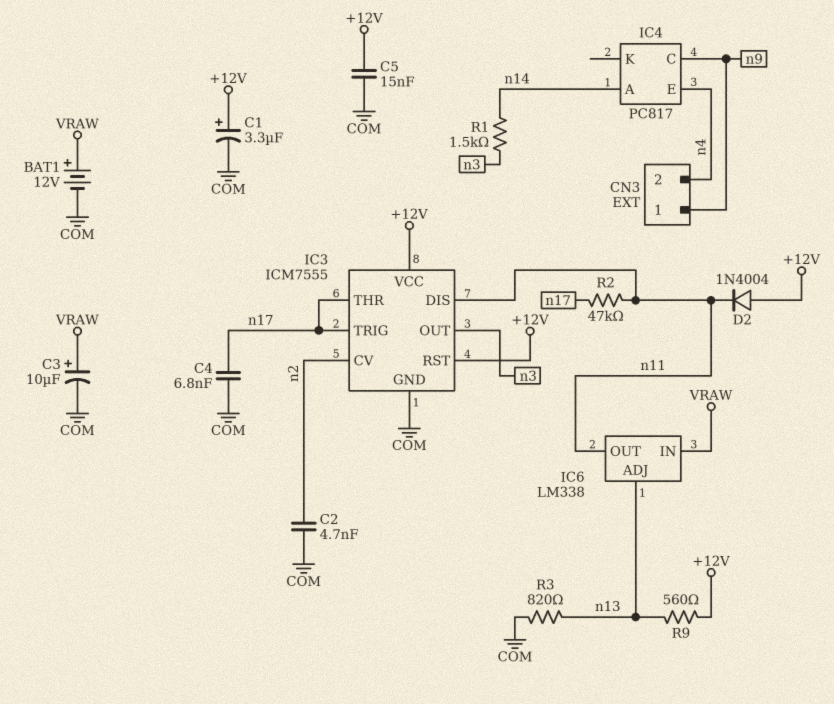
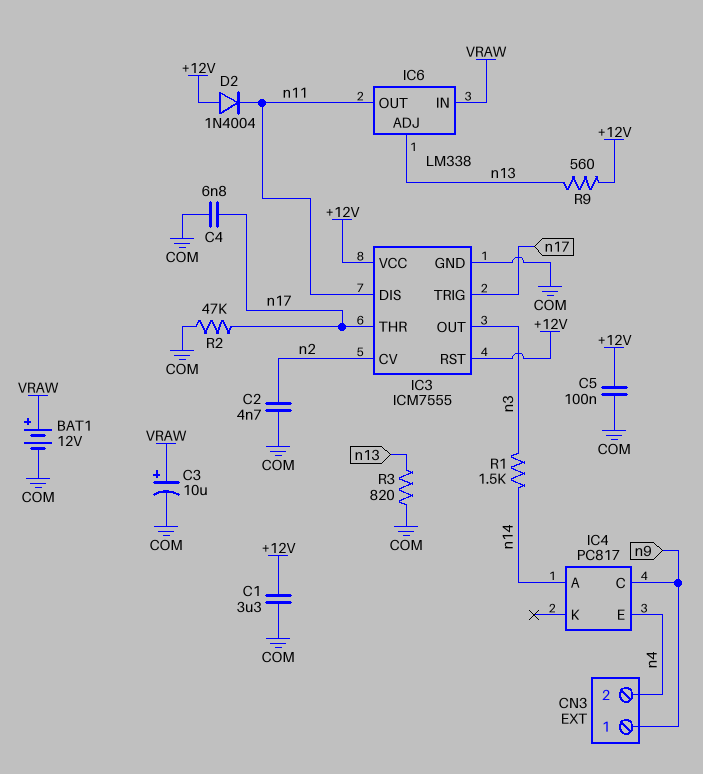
C1: 3.3uF (plus +12V, minus COM) -> 3.3uF (+12V, COM)
C5: 15nF (+12V, COM) -> 100nF (+12V, COM)
R2: 47k (n11, n17) -> 47k (COM, n17)

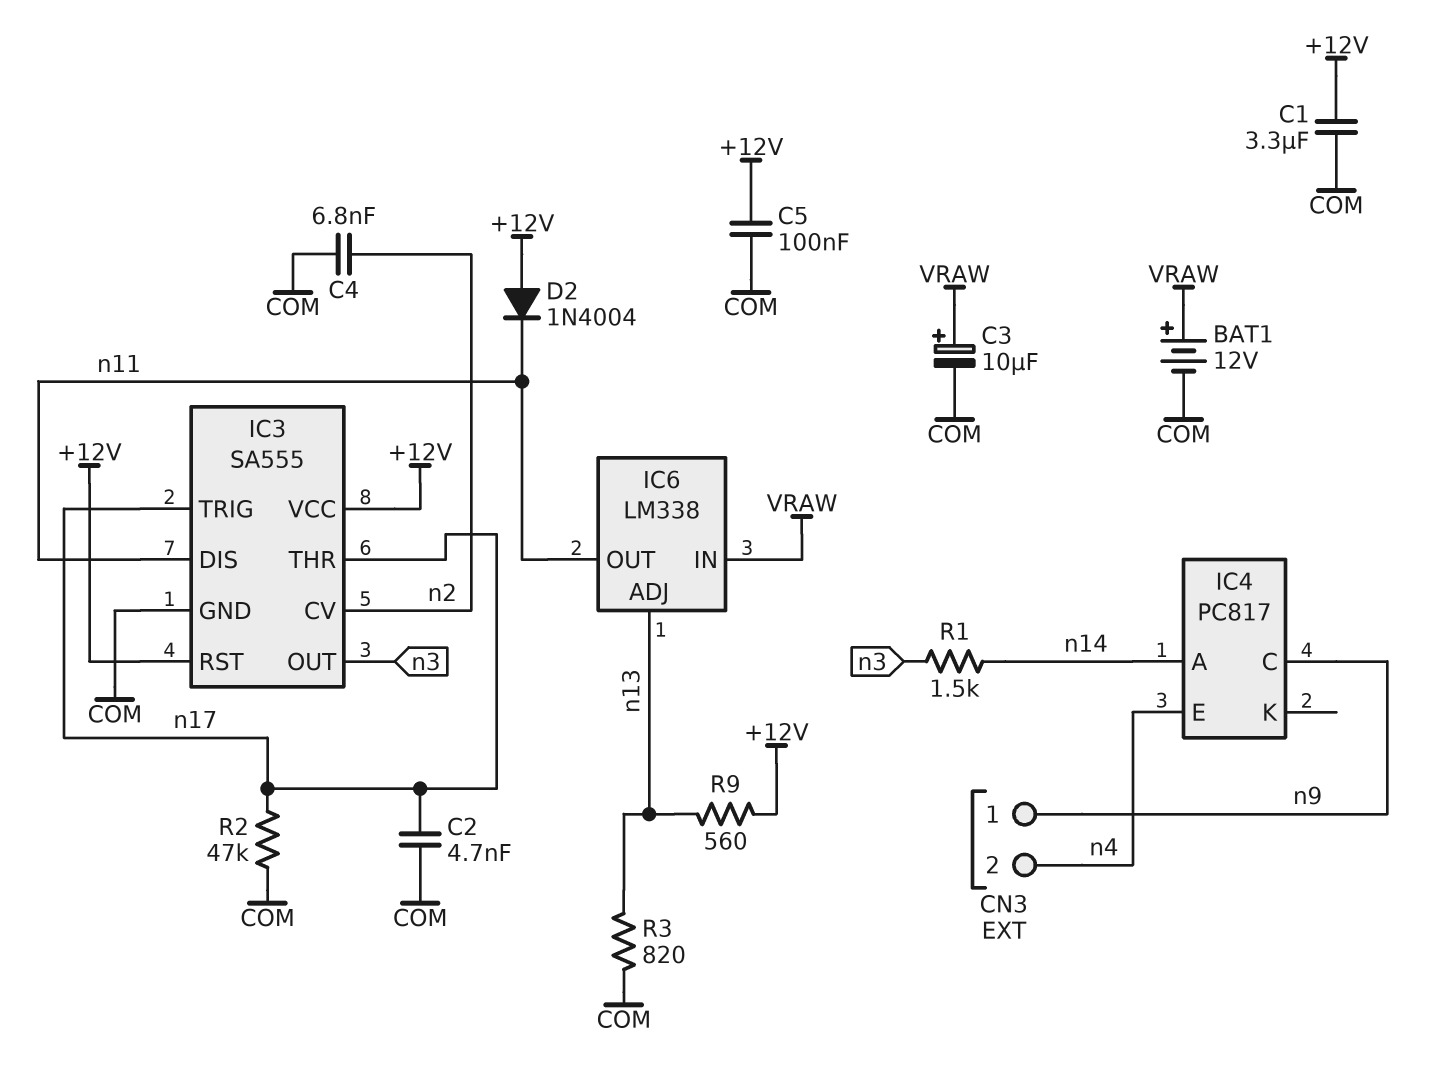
C2: 4.7nF (COM, n2) -> 4.7nF (COM, n17)
C4: 6.8nF (COM, n17) -> 6.8nF (COM, n2)
IC3: ICM7555 -> SA555

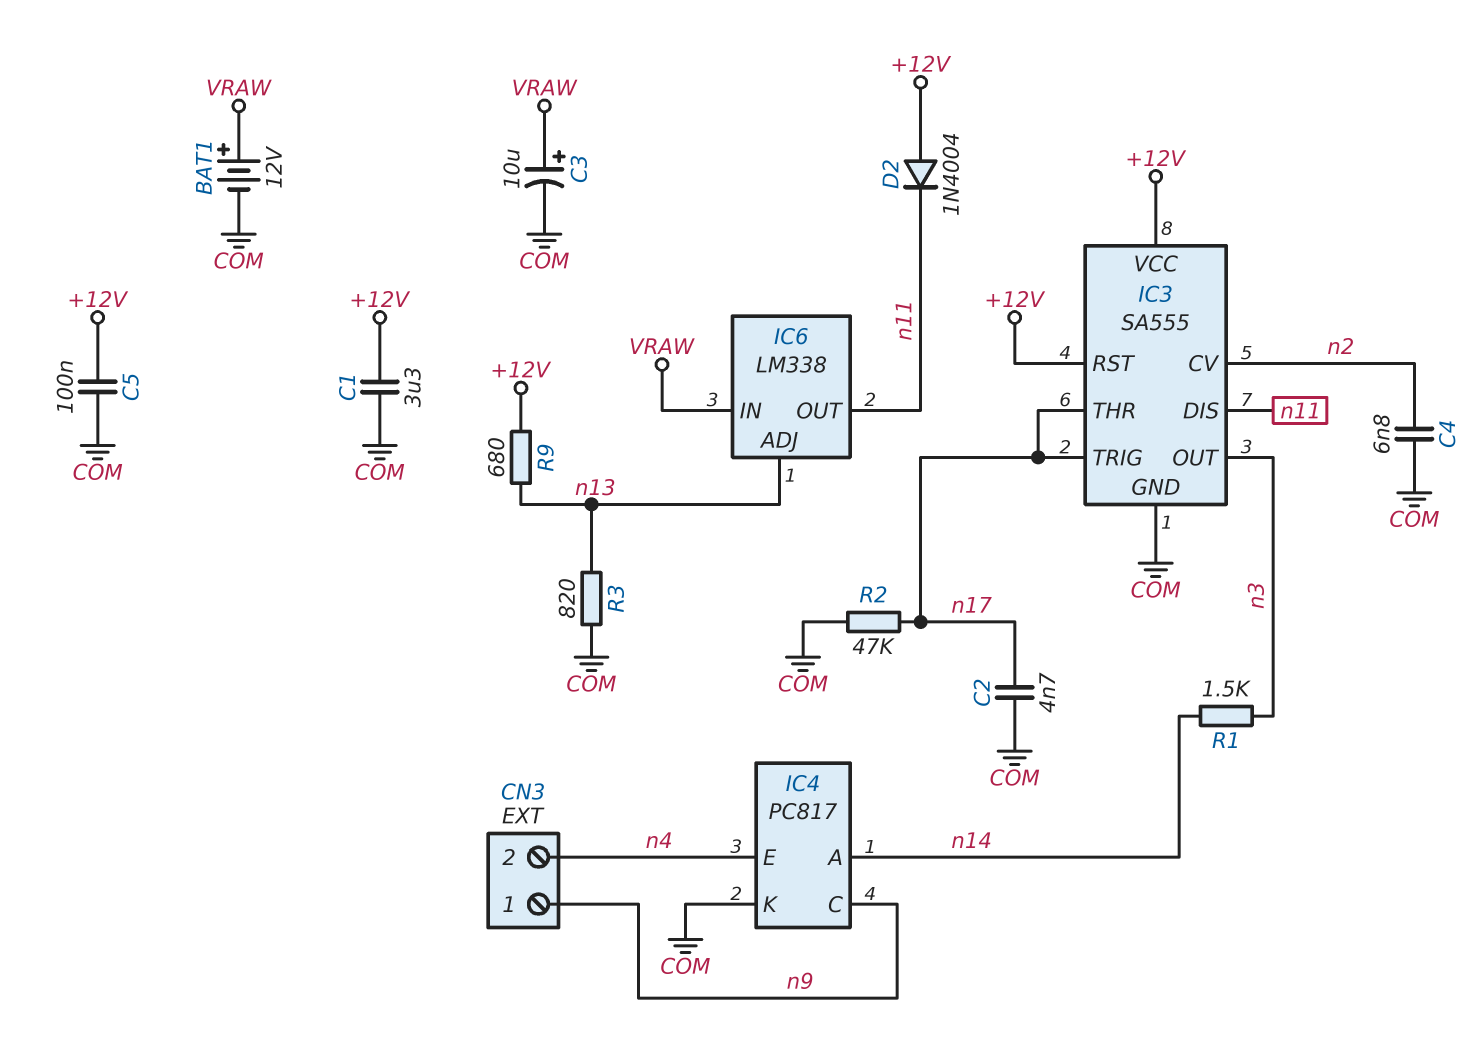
IC4 pin K: none -> COM
R9: 560 (+12V, n13) -> 680 (+12V, n13)

